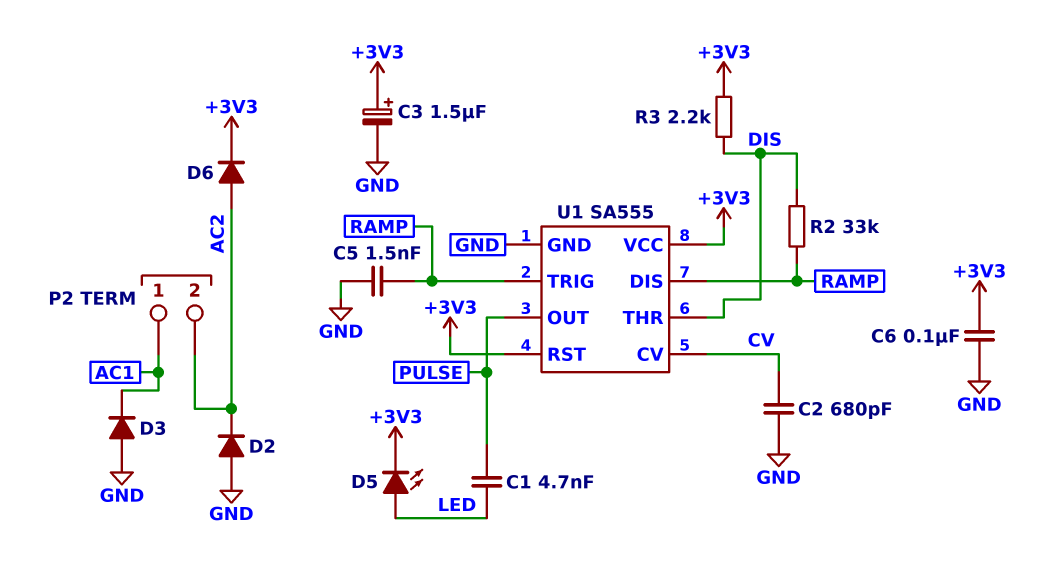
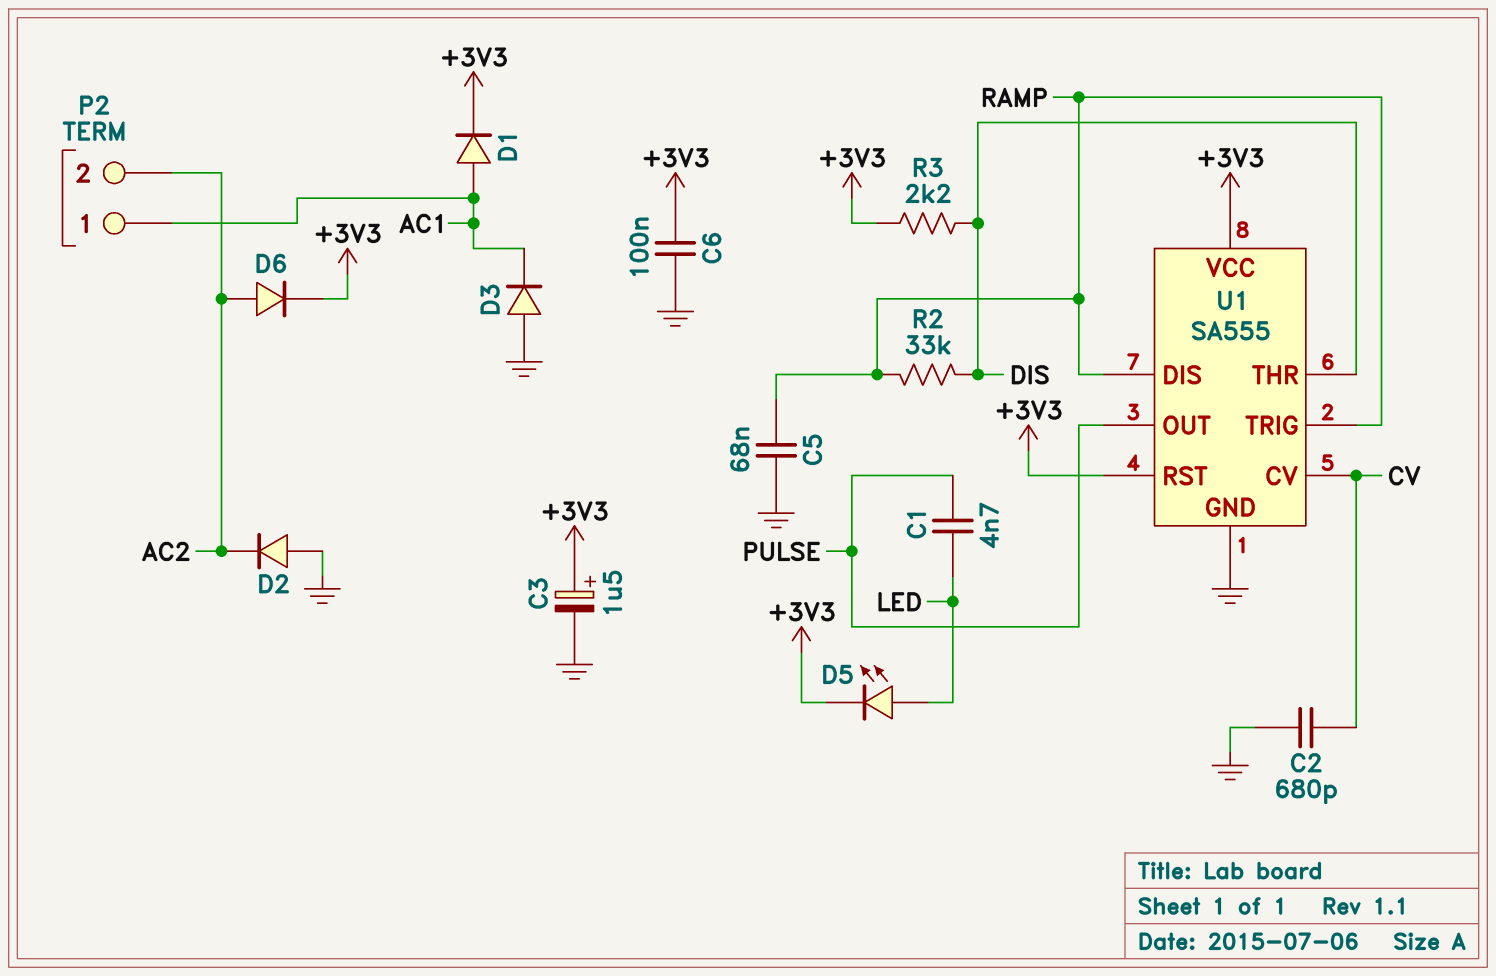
C5: 1.5nF (GND, RAMP) -> 68nF (GND, RAMP)
D1: none -> diode (A AC1, K +3V3)

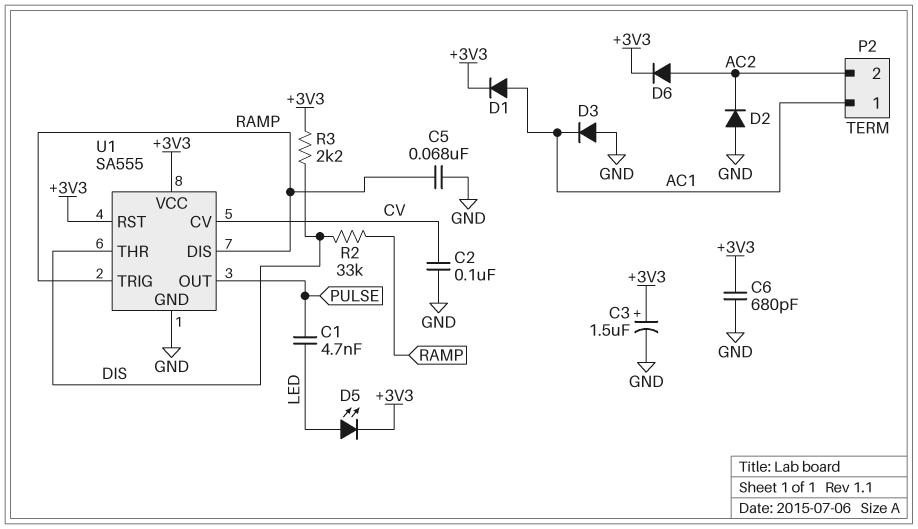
C2: 680pF (CV, GND) -> 100nF (CV, GND)
C6: 100nF (+3V3, GND) -> 680pF (+3V3, GND)

